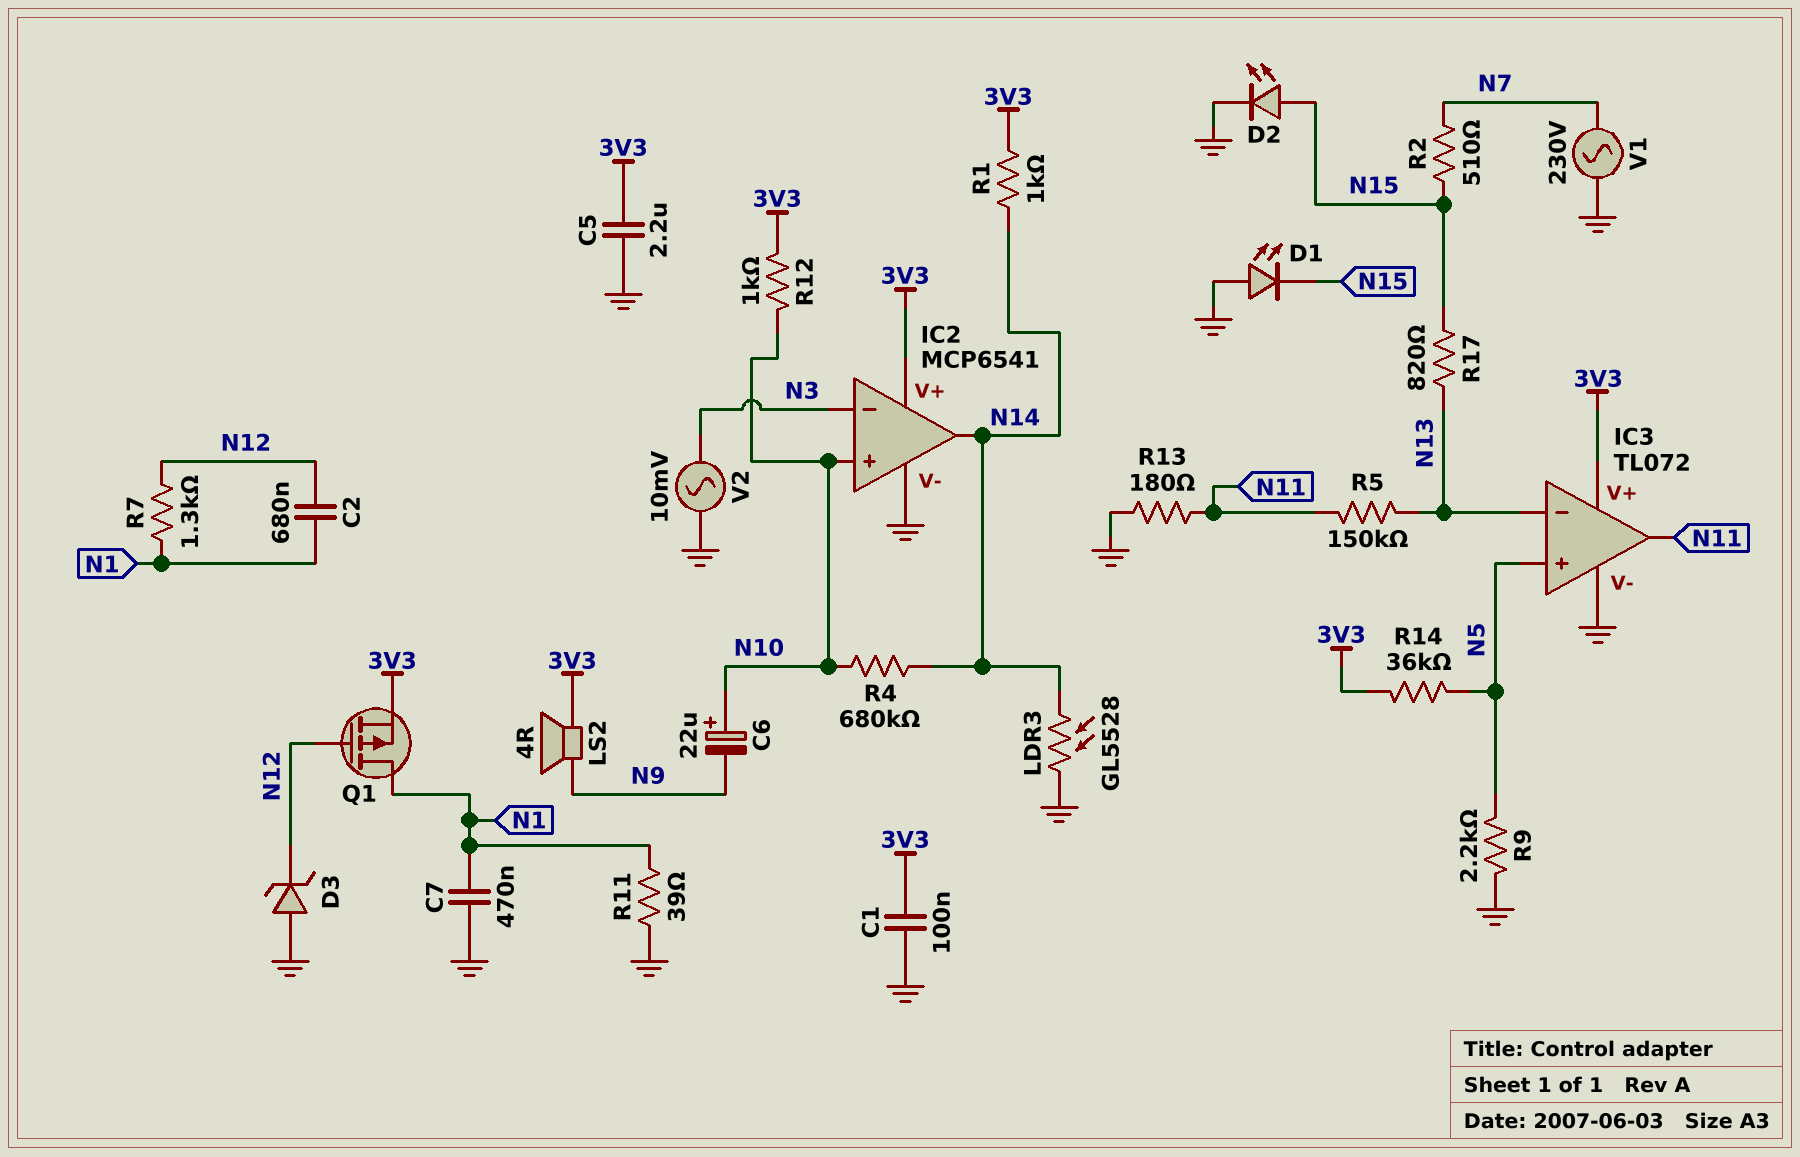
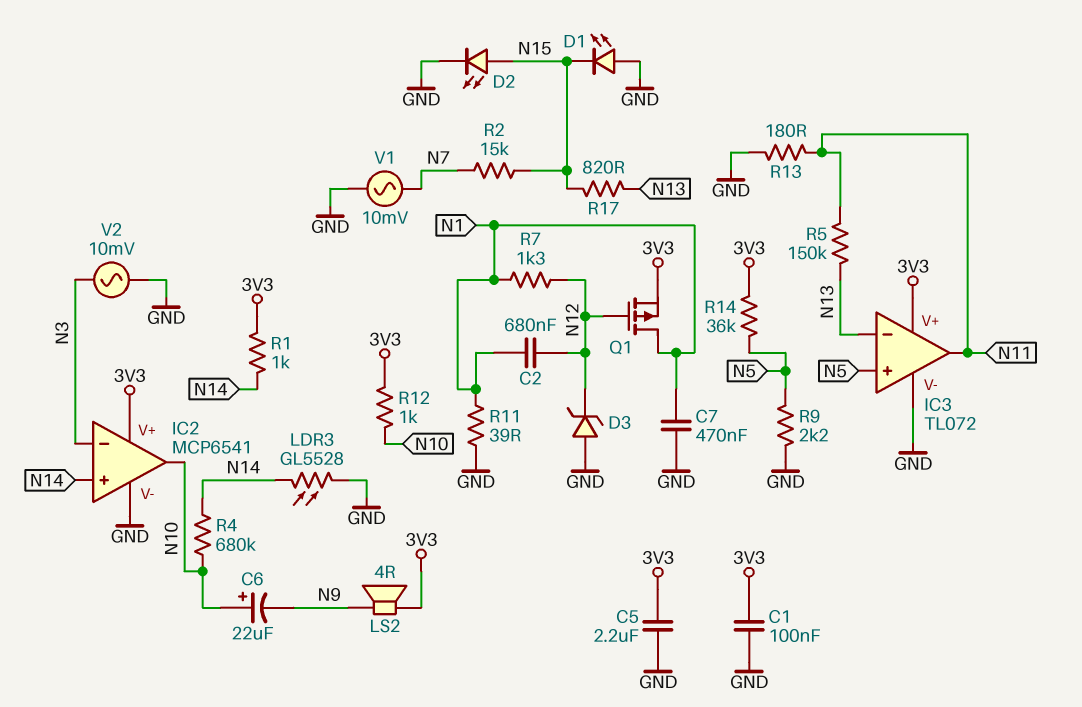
IC2 pin in+: N10 -> N14
IC2 pin out: N14 -> N10
R2: 510 (N7, N15) -> 15k (N7, N15)
V1: AC 230V (GND, N7) -> AC 10mV (GND, N7)

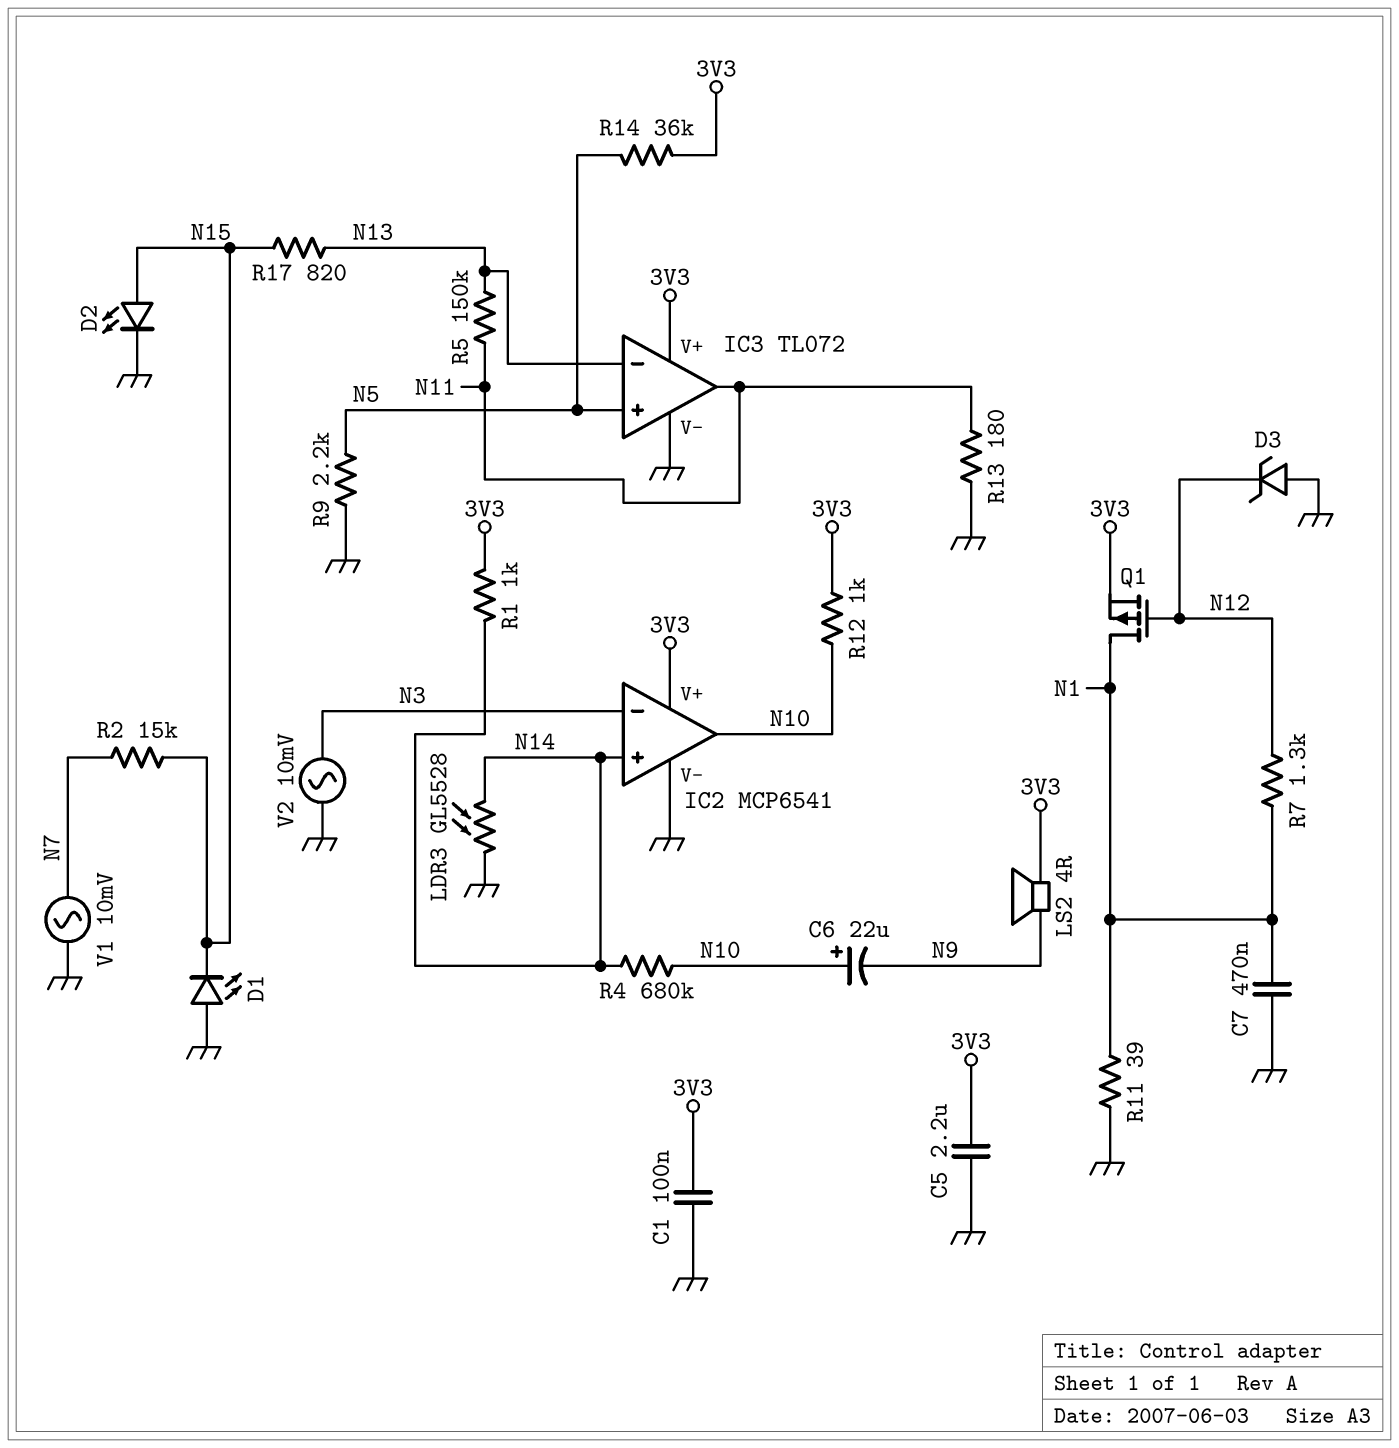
C2: 680nF (N1, N12) -> none

